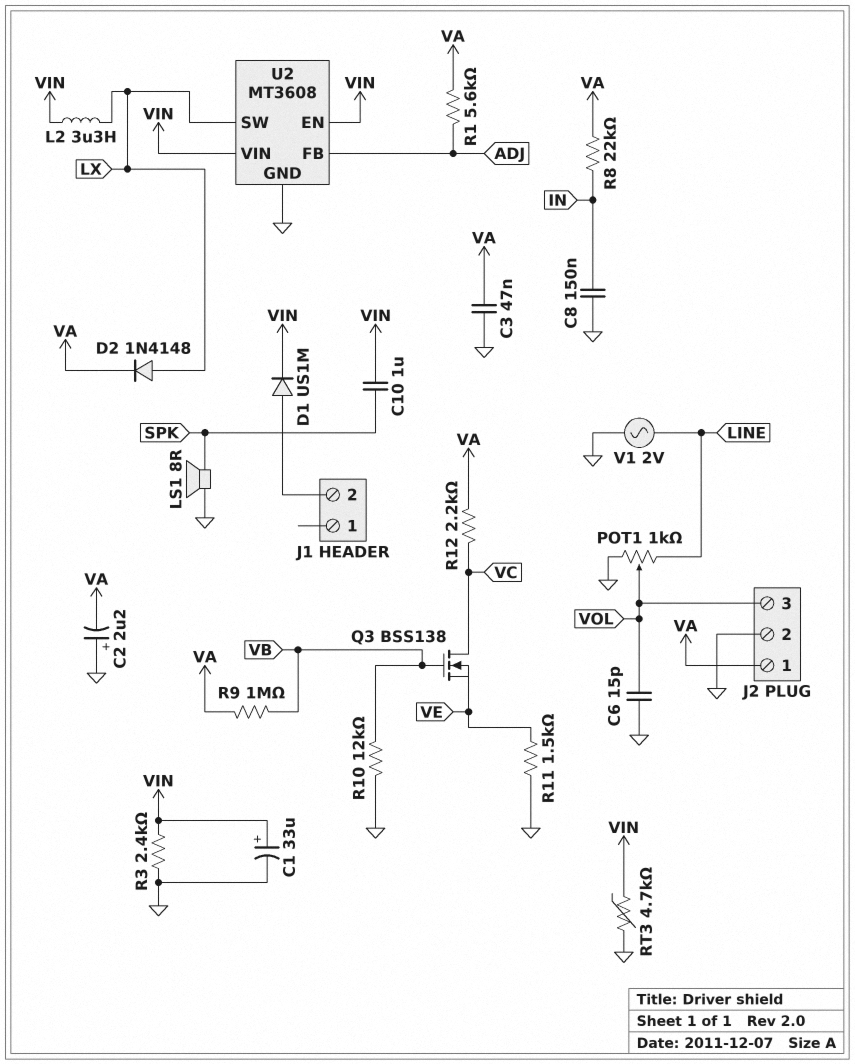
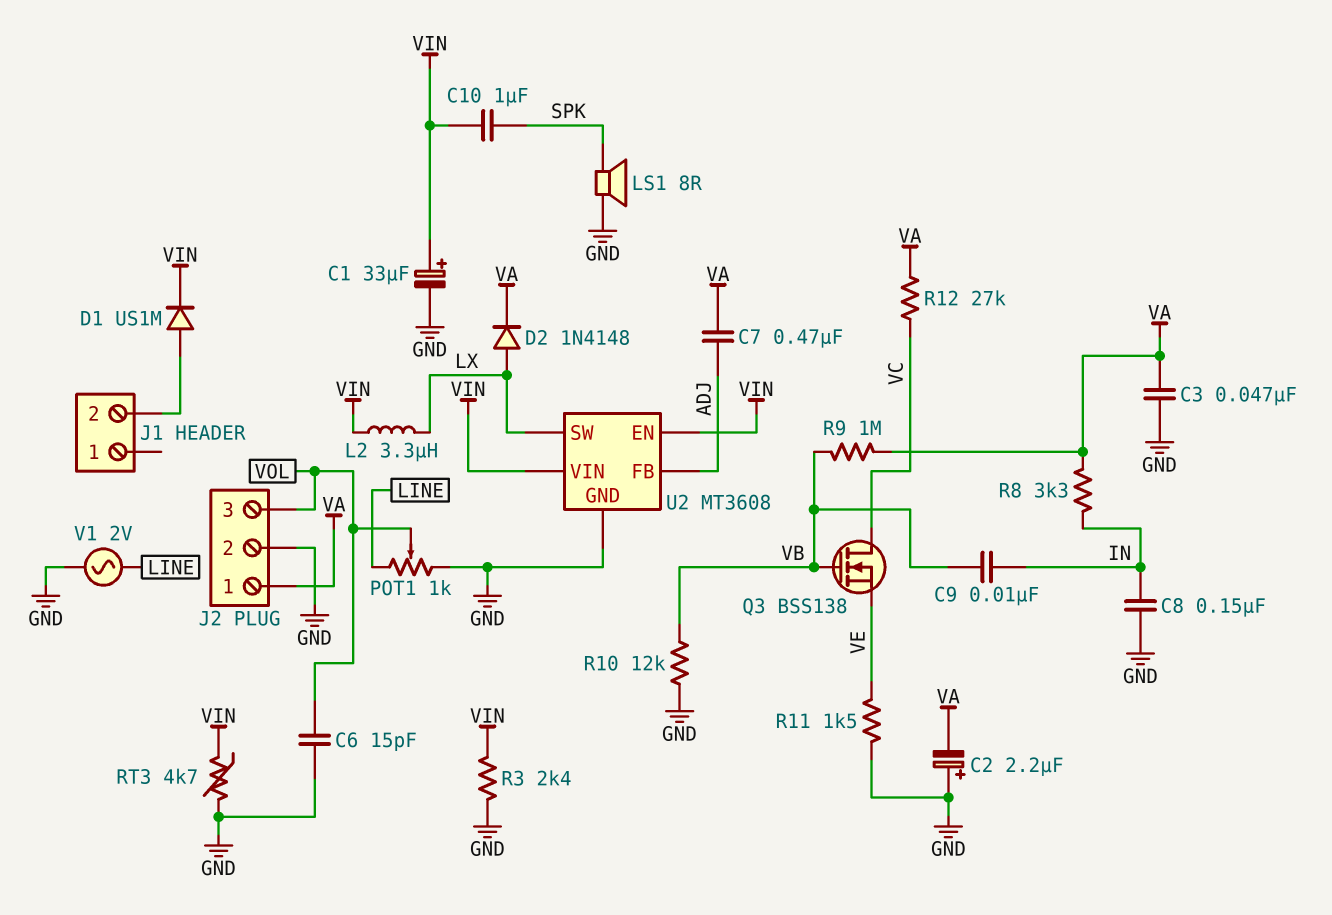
C7: none -> 470nF (ADJ, VA)
C9: none -> 10nF (IN, VB)
R1: 5.6k (ADJ, VA) -> none
R8: 22k (IN, VA) -> 3.3k (IN, VA)
R12: 2.2k (VA, VC) -> 27k (VA, VC)

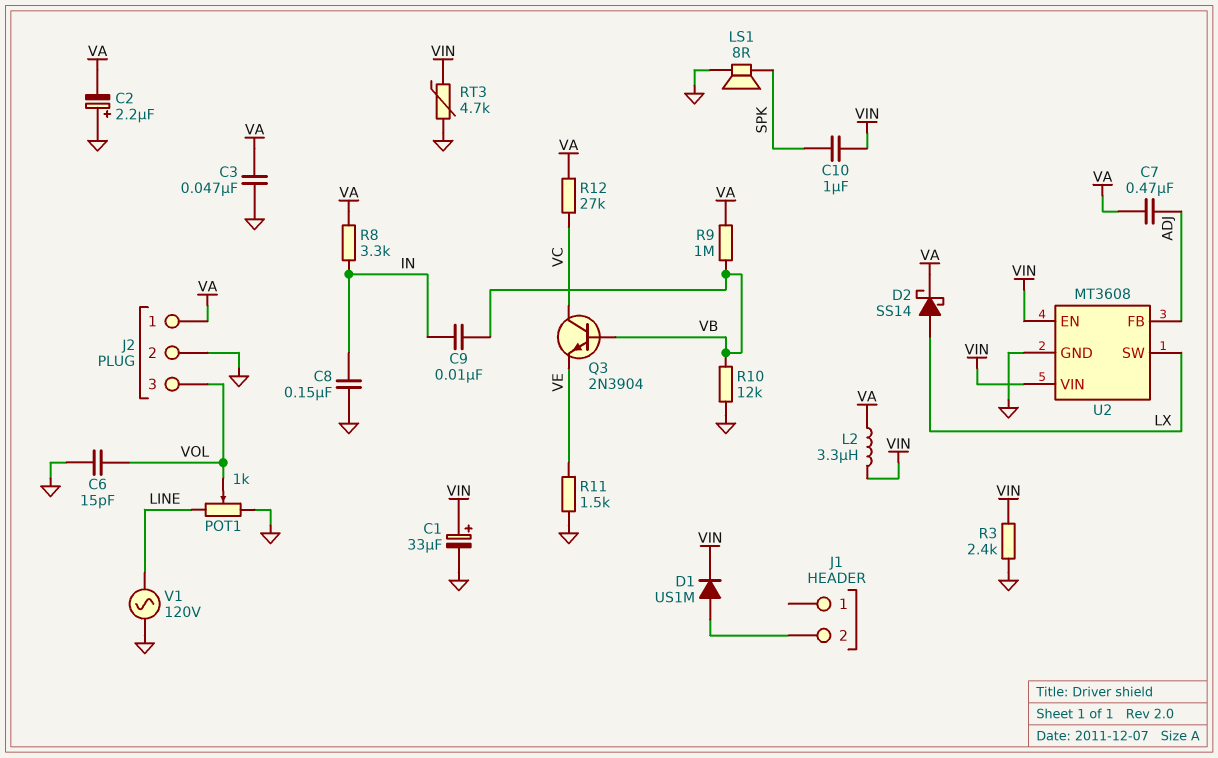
D2: diode 1N4148 (A LX, K VA) -> schottky SS14 (A LX, K VA)
L2: 3.3uH (LX, VIN) -> 3.3uH (VA, VIN)
Q3: NMOS BSS138 (G VB, D VC, S VE) -> NPN 2N3904 (B VB, C VC, E VE)
V1: AC 2V (GND, LINE) -> AC 120V (GND, LINE)

